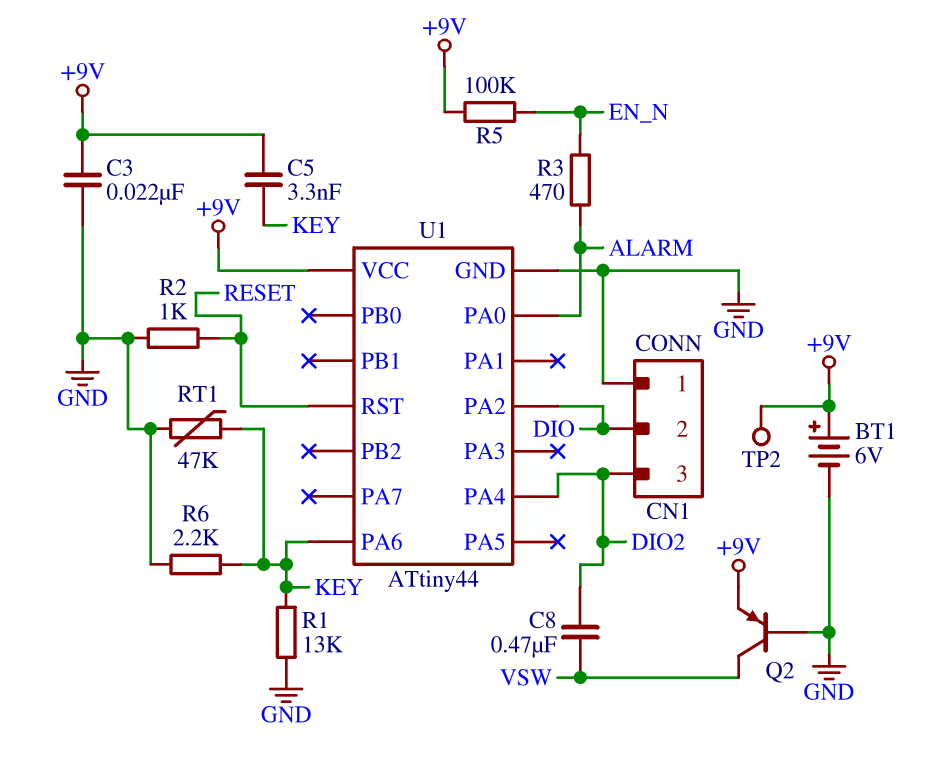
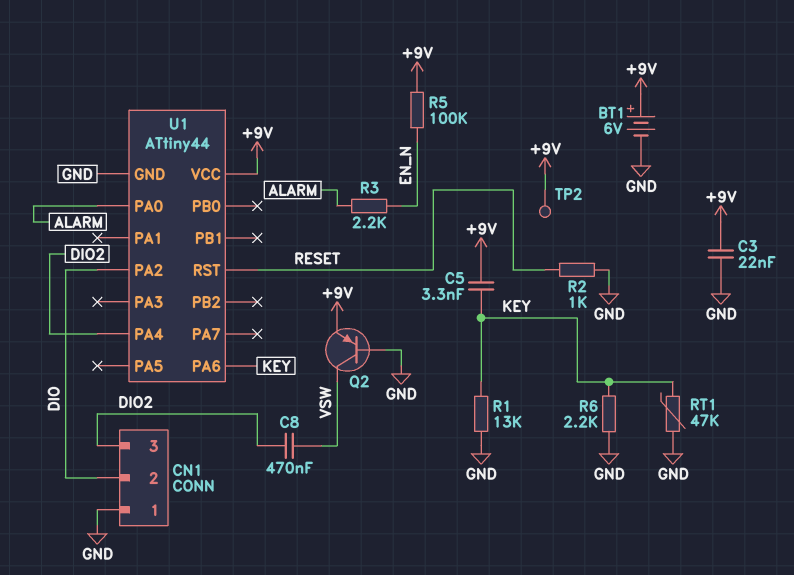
R3: 470 (ALARM, EN_N) -> 2.2k (ALARM, EN_N)

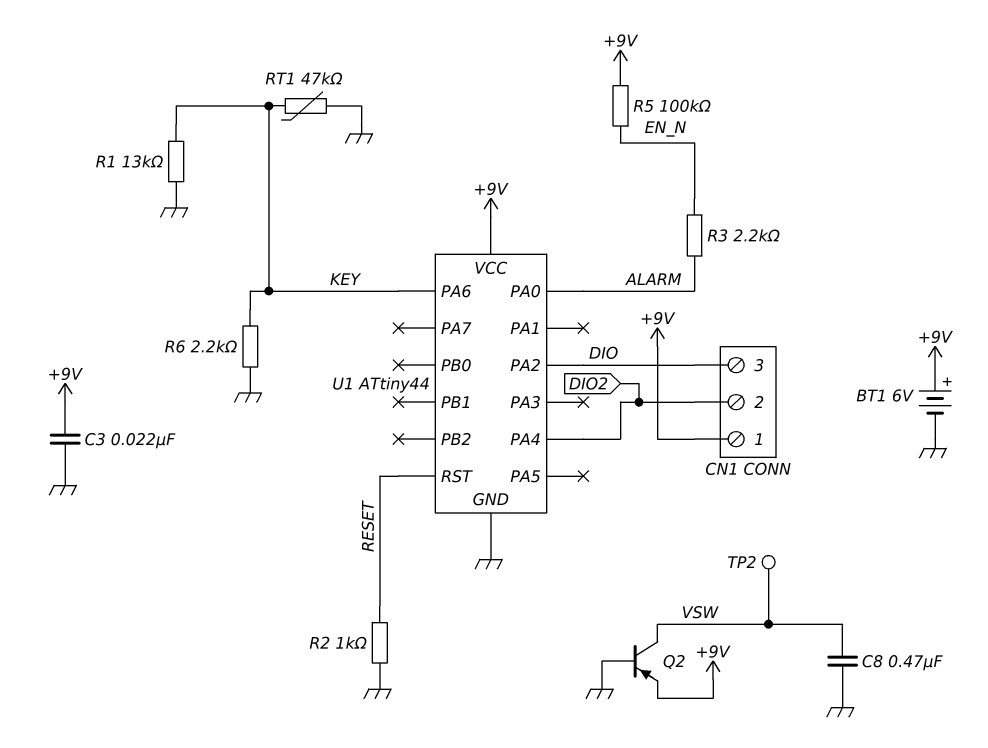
C5: 3.3nF (+9V, KEY) -> none
C8: 470nF (DIO2, VSW) -> 470nF (GND, VSW)
CN1 pin 1: GND -> +9V
CN1 pin 2: DIO -> DIO2
CN1 pin 3: DIO2 -> DIO
TP2: test point (+9V) -> test point (VSW)

